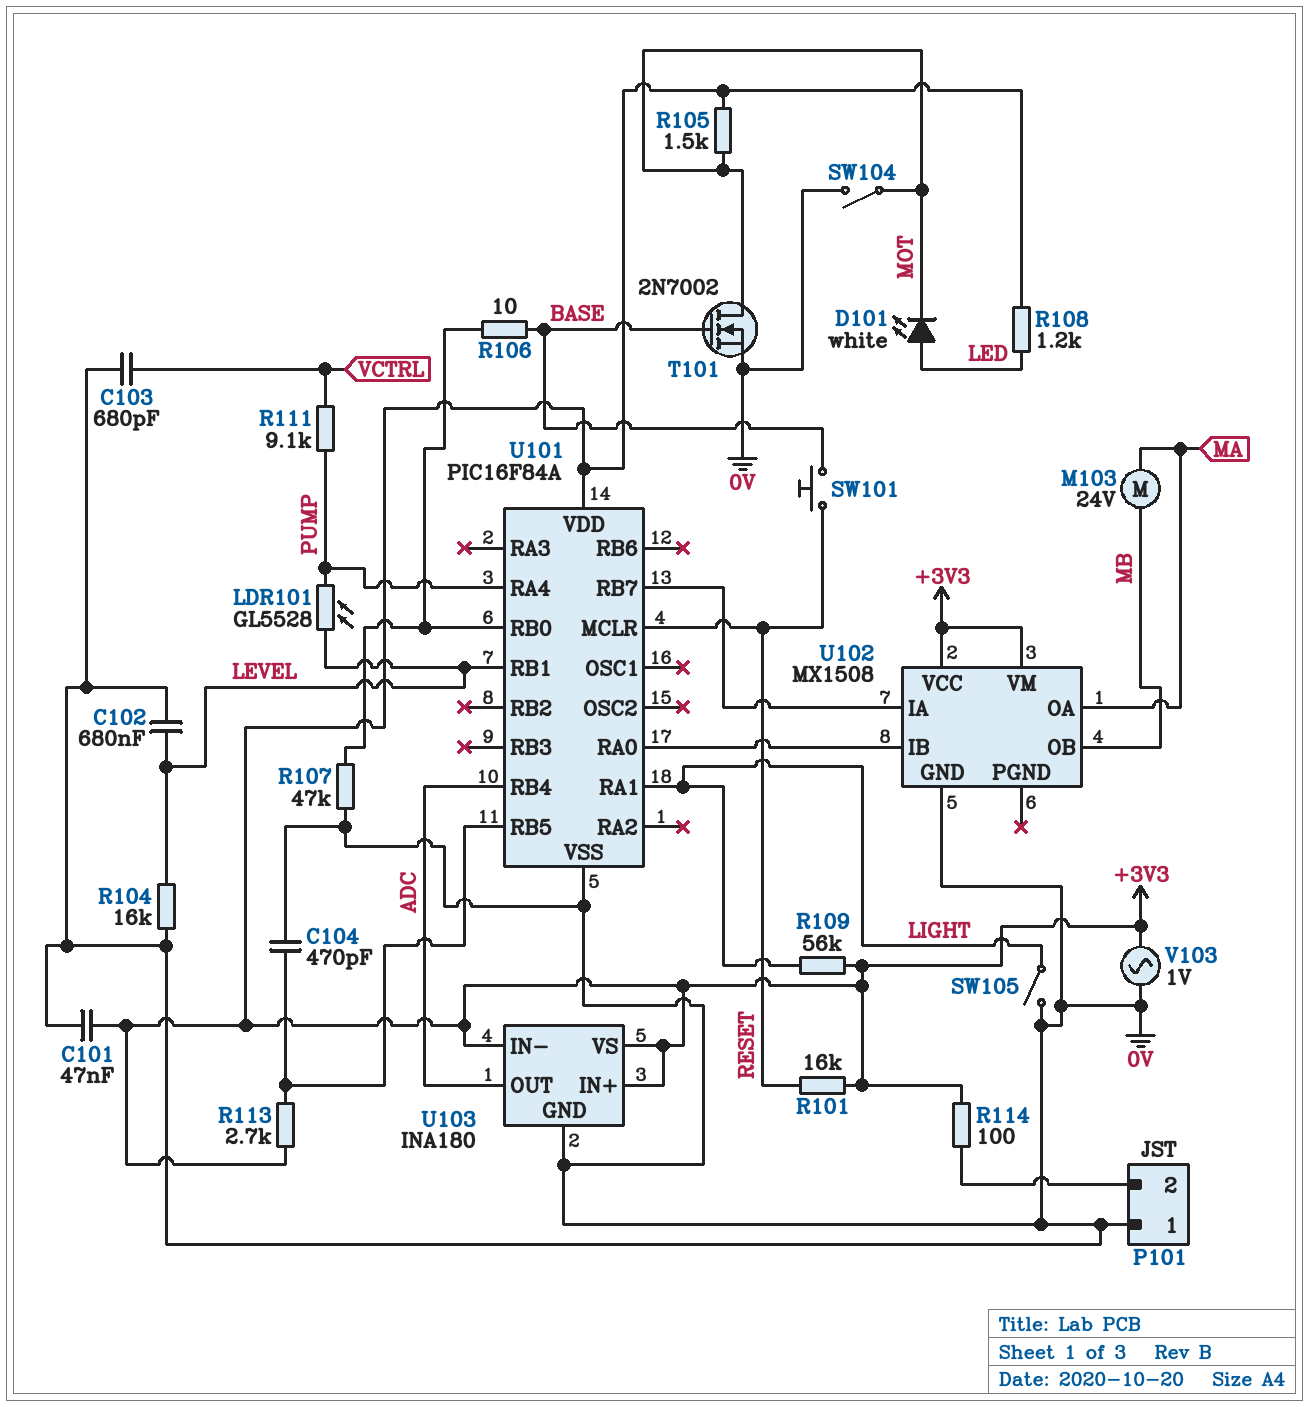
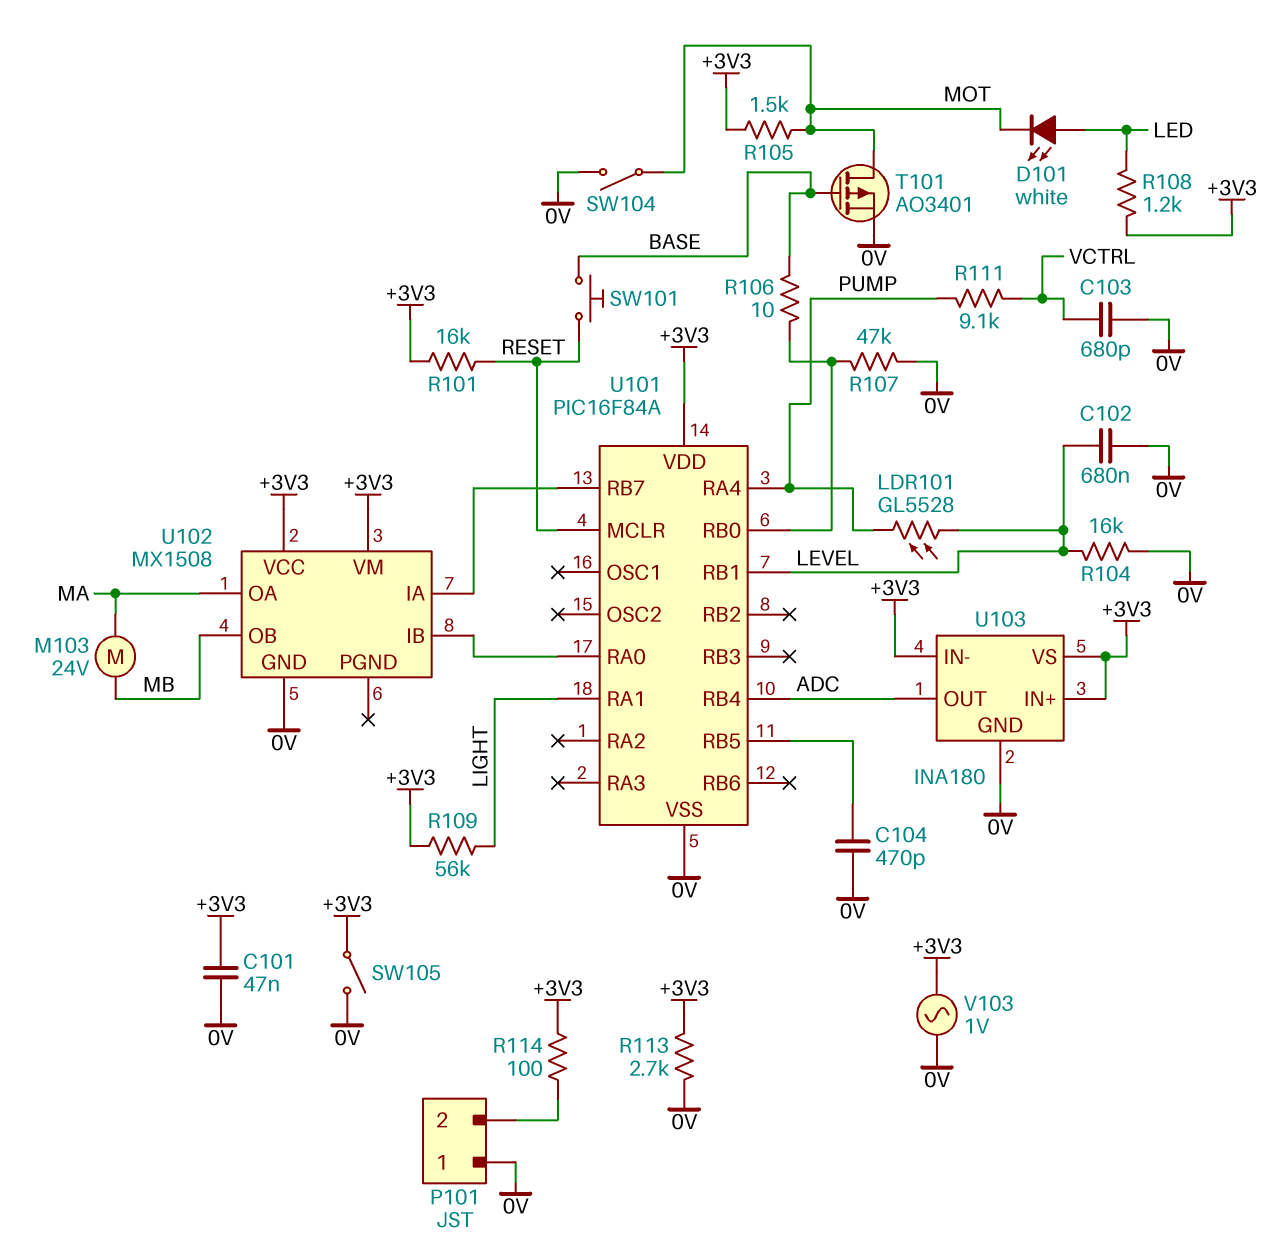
R113: 2.7k (+3V3, U101/RB5) -> 2.7k (+3V3, 0V)
SW105: switch (0V, LIGHT) -> switch (+3V3, 0V)
T101: NMOS 2N7002 (G BASE, D MOT, S 0V) -> PMOS AO3401 (G BASE, D MOT, S 0V)

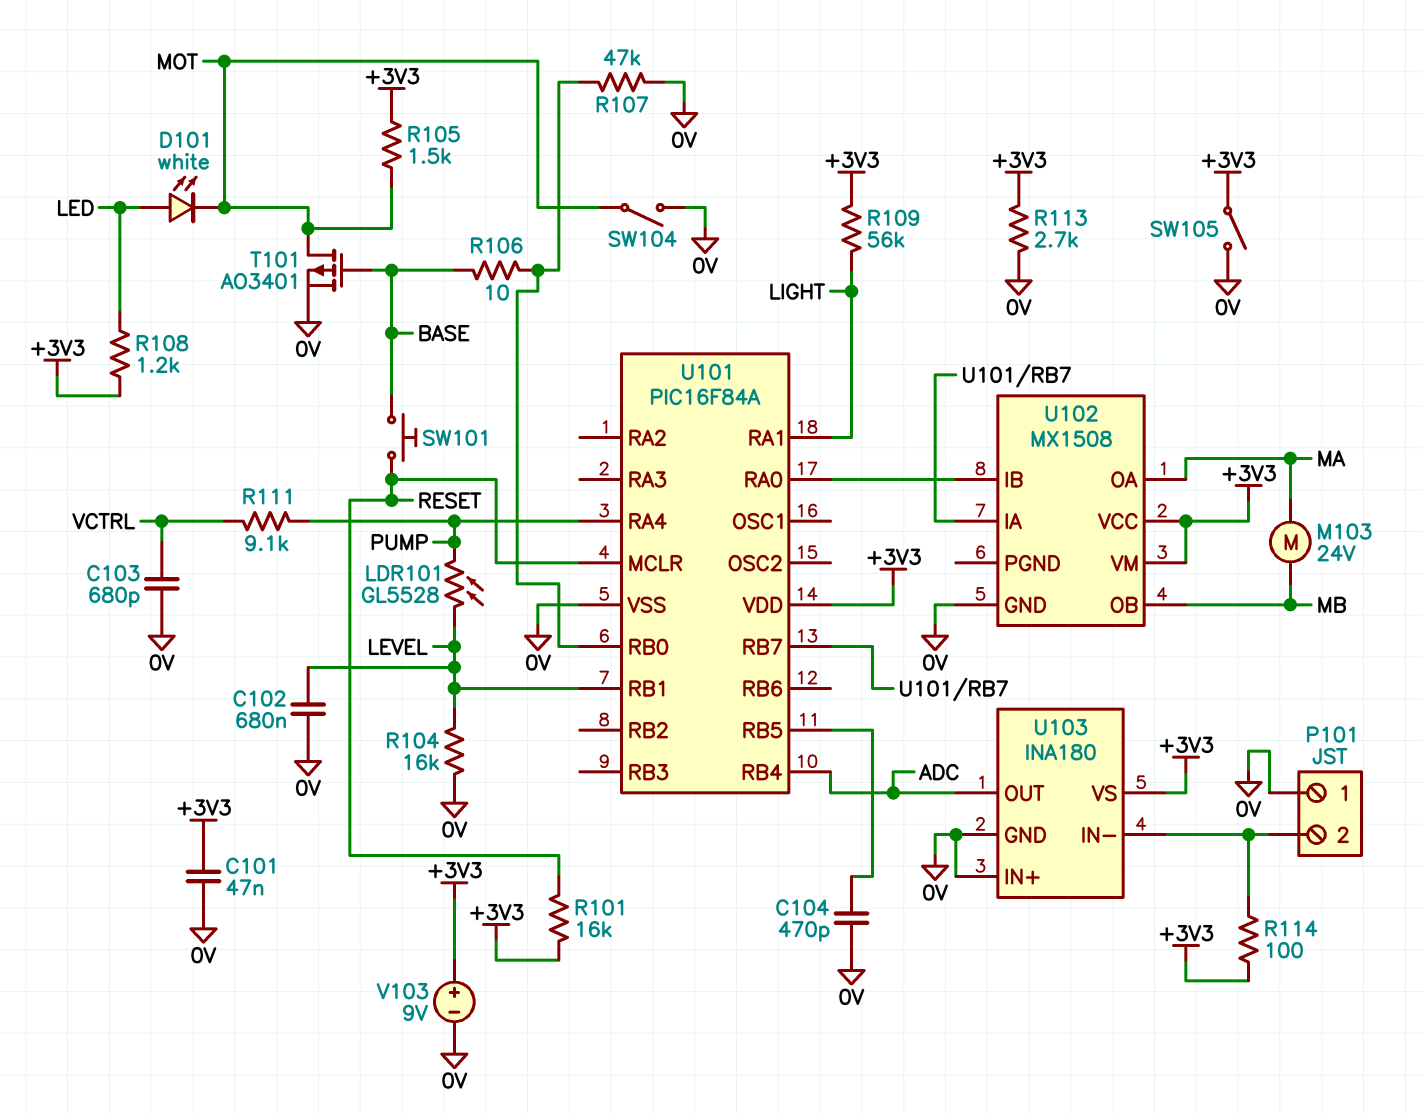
U103 pin IN+: +3V3 -> 0V
U103 pin IN-: +3V3 -> P101/2
V103: AC 1V (+3V3, 0V) -> 9V (plus +3V3, minus 0V)

